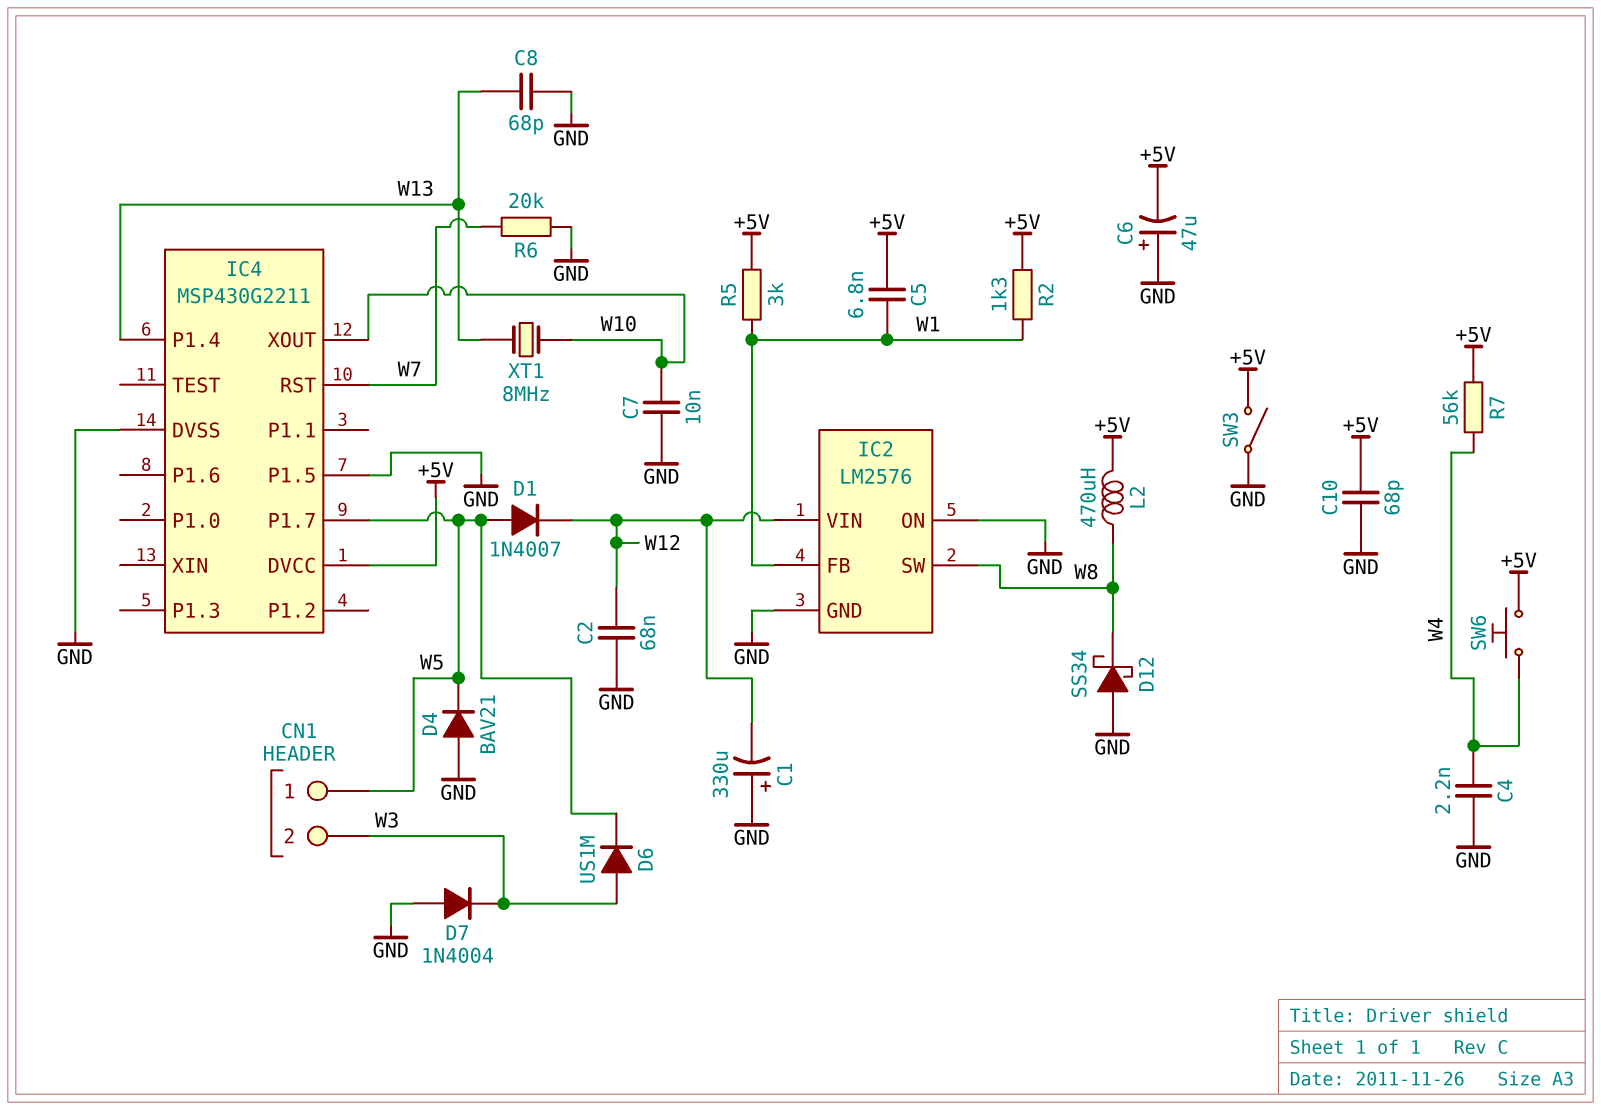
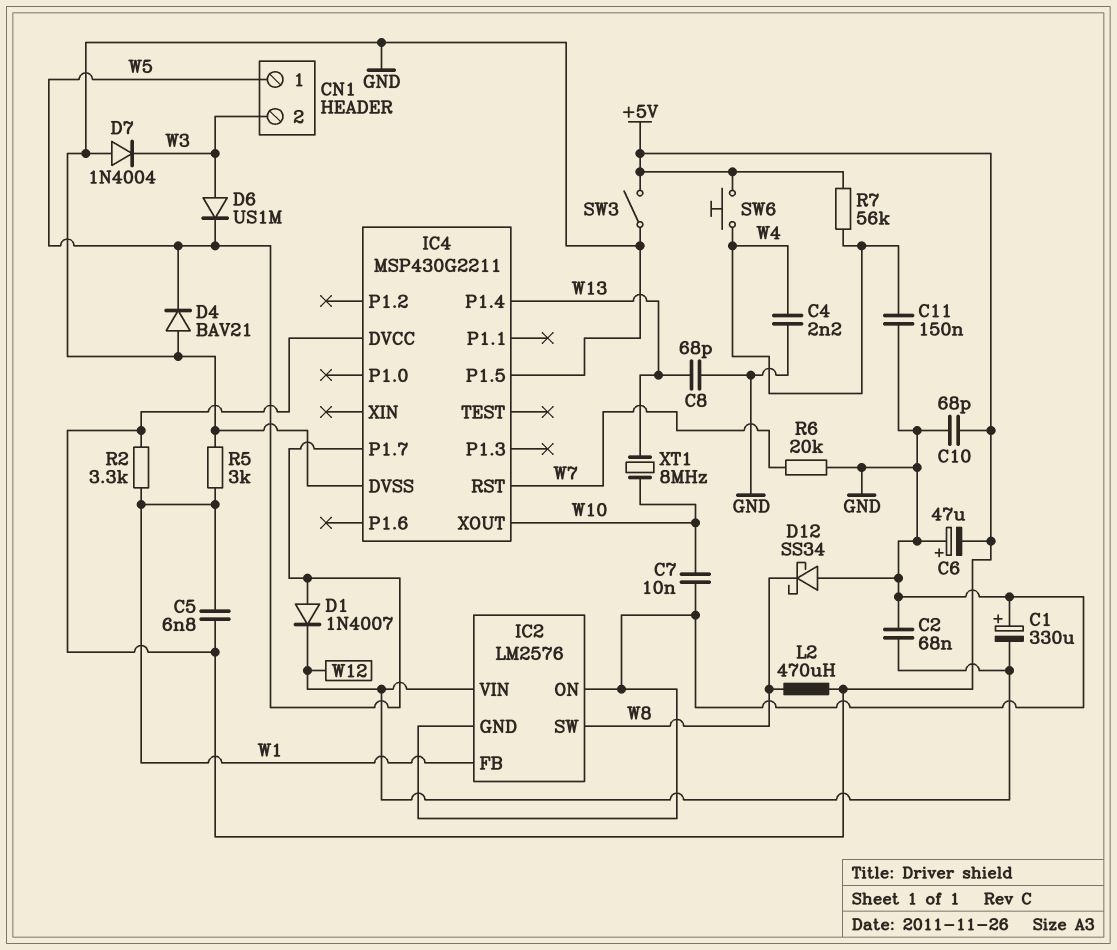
C11: none -> 150nF (GND, W4)
R2: 1.3k (+5V, W1) -> 3.3k (+5V, W1)
R5: 3k (+5V, W1) -> 3k (GND, W1)

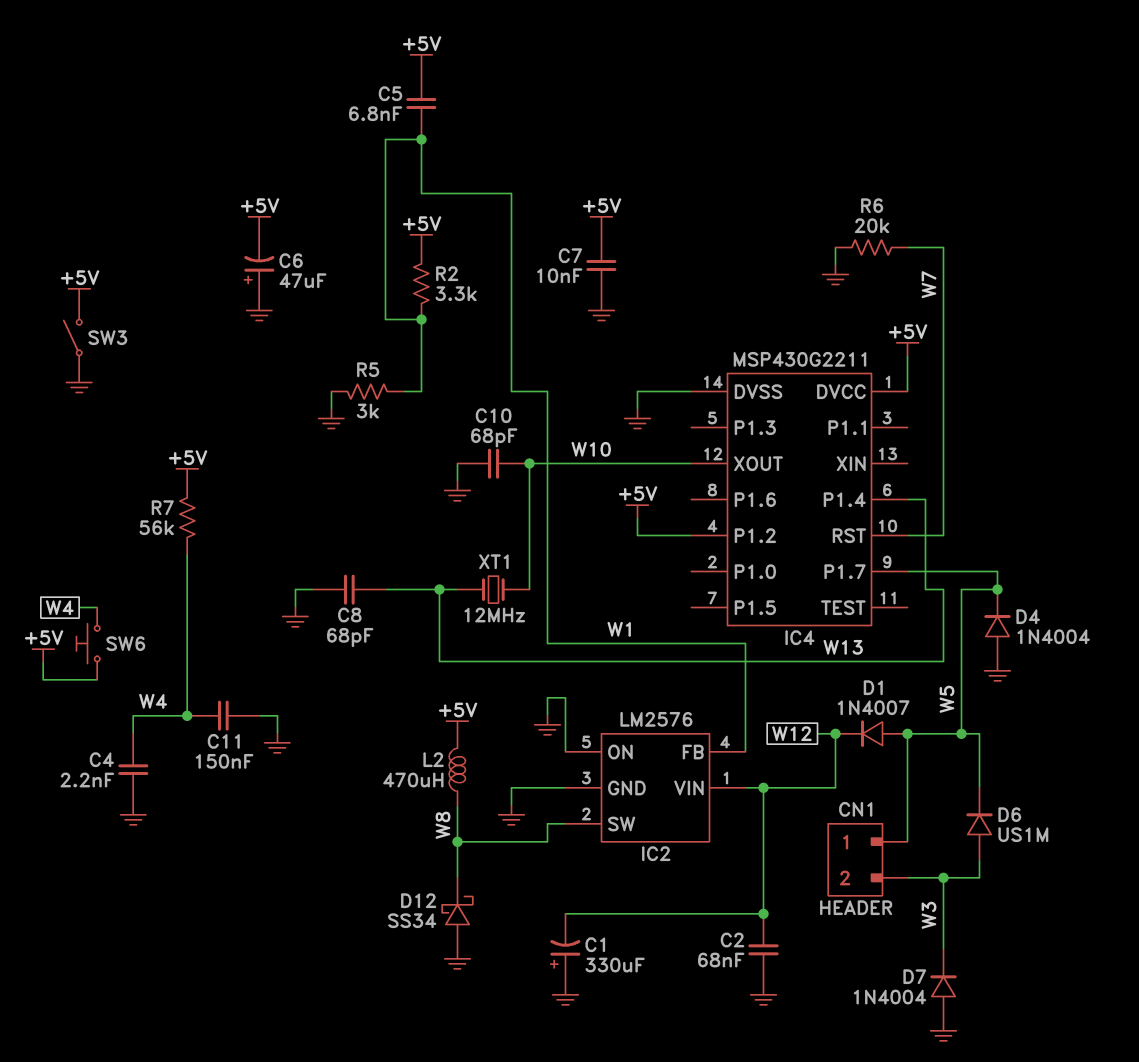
C7: 10nF (GND, W10) -> 10nF (+5V, GND)
C10: 68pF (+5V, GND) -> 68pF (GND, W10)
D4: diode BAV21 (A GND, K W5) -> diode 1N4004 (A GND, K W5)
IC4 pin P1.2: none -> +5V
IC4 pin P1.5: GND -> none
XT1: 8MHz (W10, W13) -> 12MHz (W10, W13)

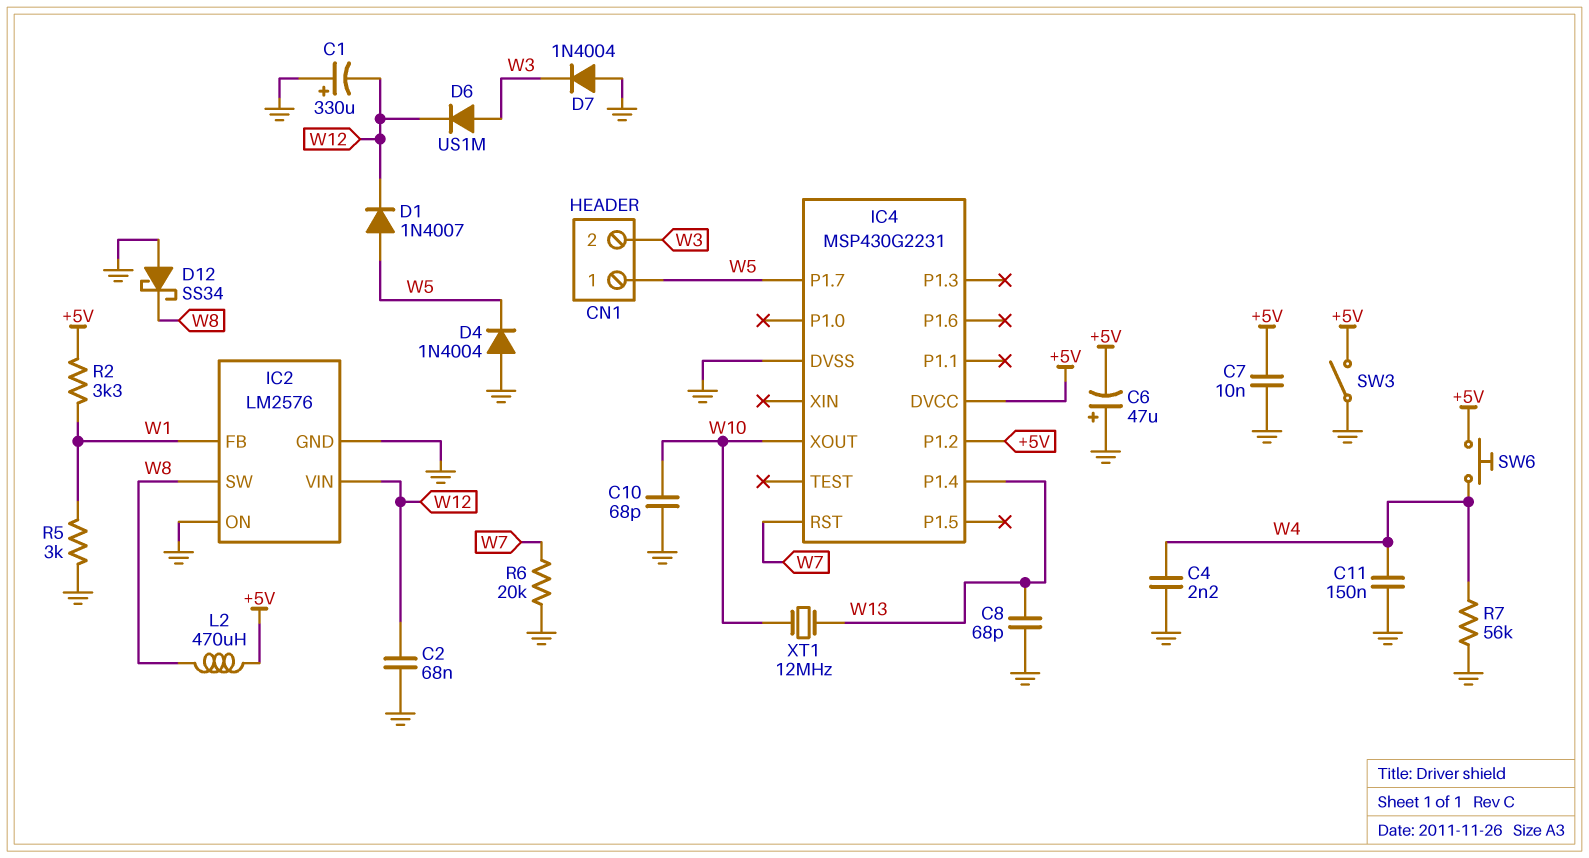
C5: 6.8nF (+5V, W1) -> none
D6: diode US1M (A W3, K W5) -> diode US1M (A W3, K W12)
IC4: MSP430G2211 -> MSP430G2231
R7: 56k (+5V, W4) -> 56k (GND, W4)

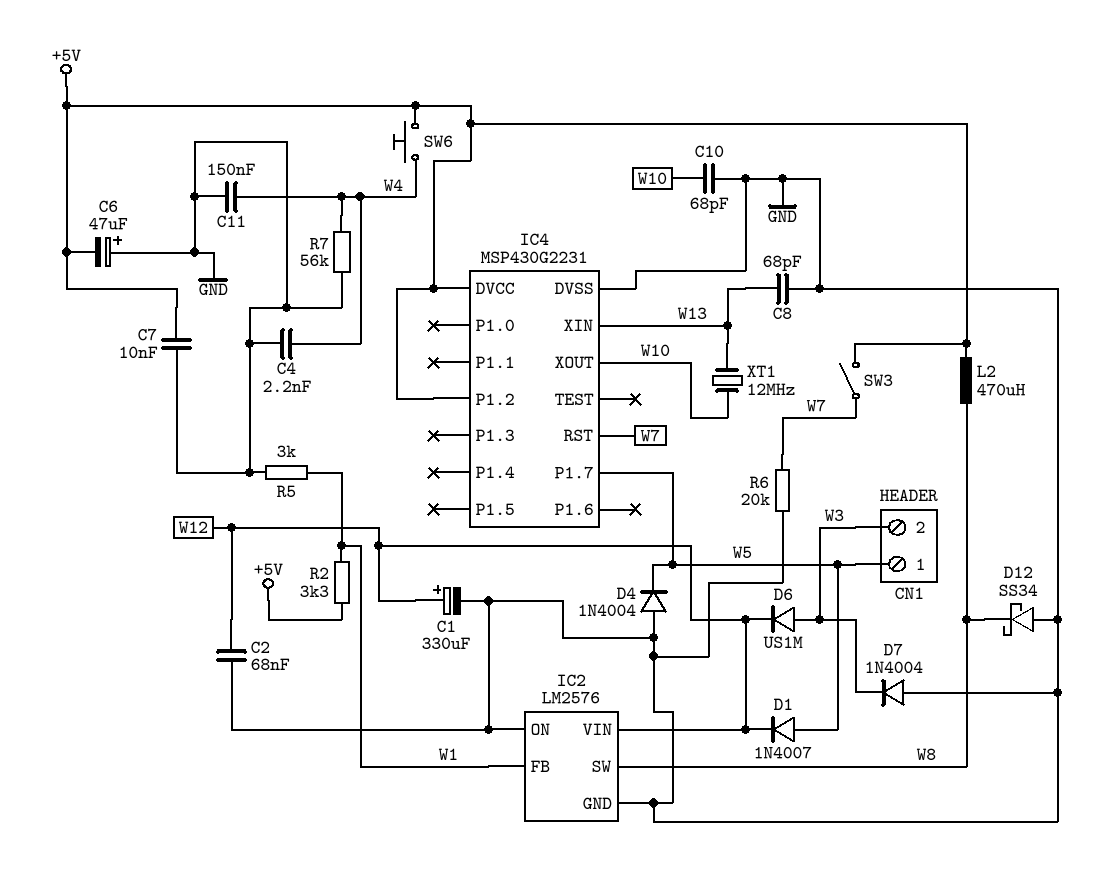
C1: 330uF (plus GND, minus W12) -> 330uF (plus W12, minus GND)
IC4 pin P1.4: W13 -> none
IC4 pin XIN: none -> W13
SW3: switch (+5V, GND) -> switch (+5V, W7)

